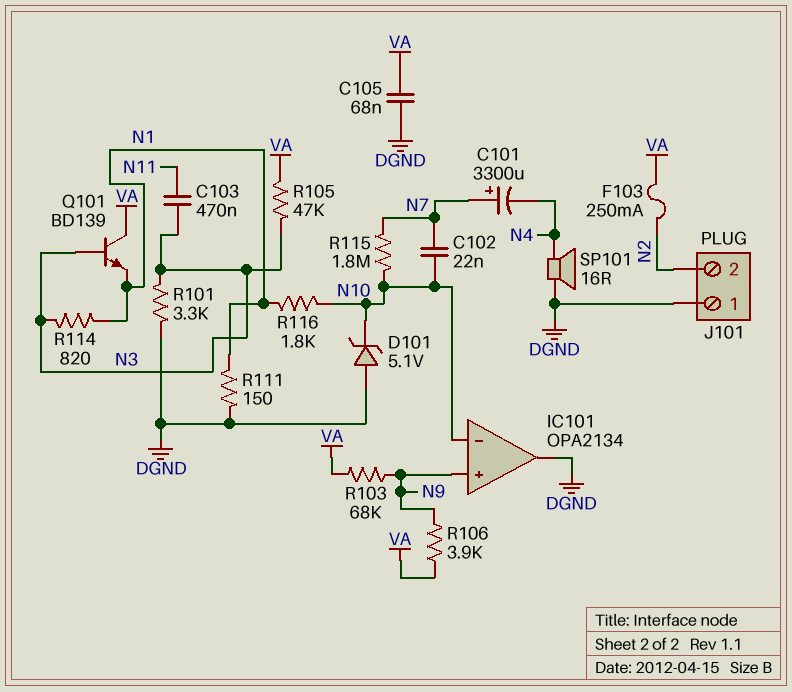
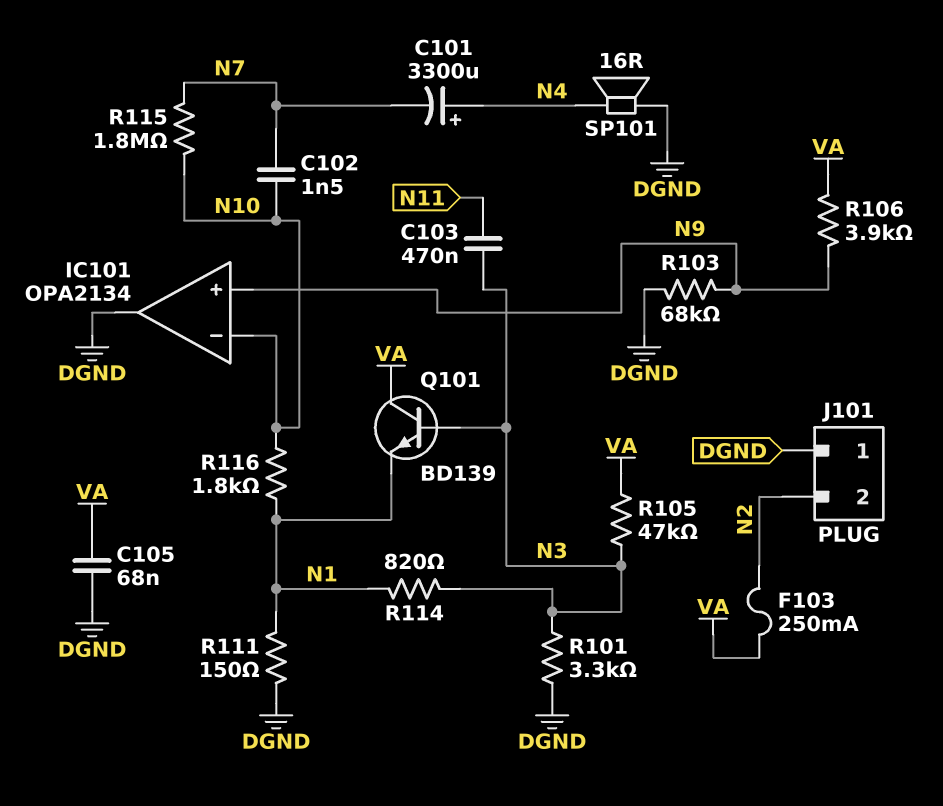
C101: 3300uF (plus N7, minus N4) -> 3300uF (plus N4, minus N7)
C102: 22nF (N7, N10) -> 1.5nF (N7, N10)
D101: zener 5.1V (A DGND, K N10) -> none
R103: 68k (N9, VA) -> 68k (DGND, N9)

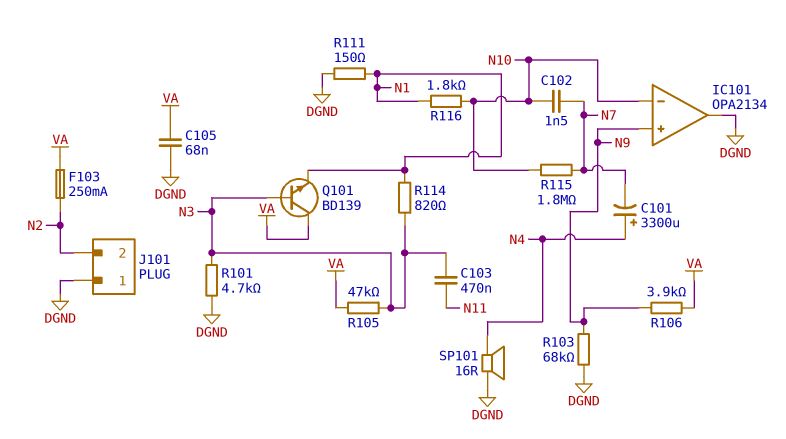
R101: 3.3k (DGND, N3) -> 4.7k (DGND, N3)

